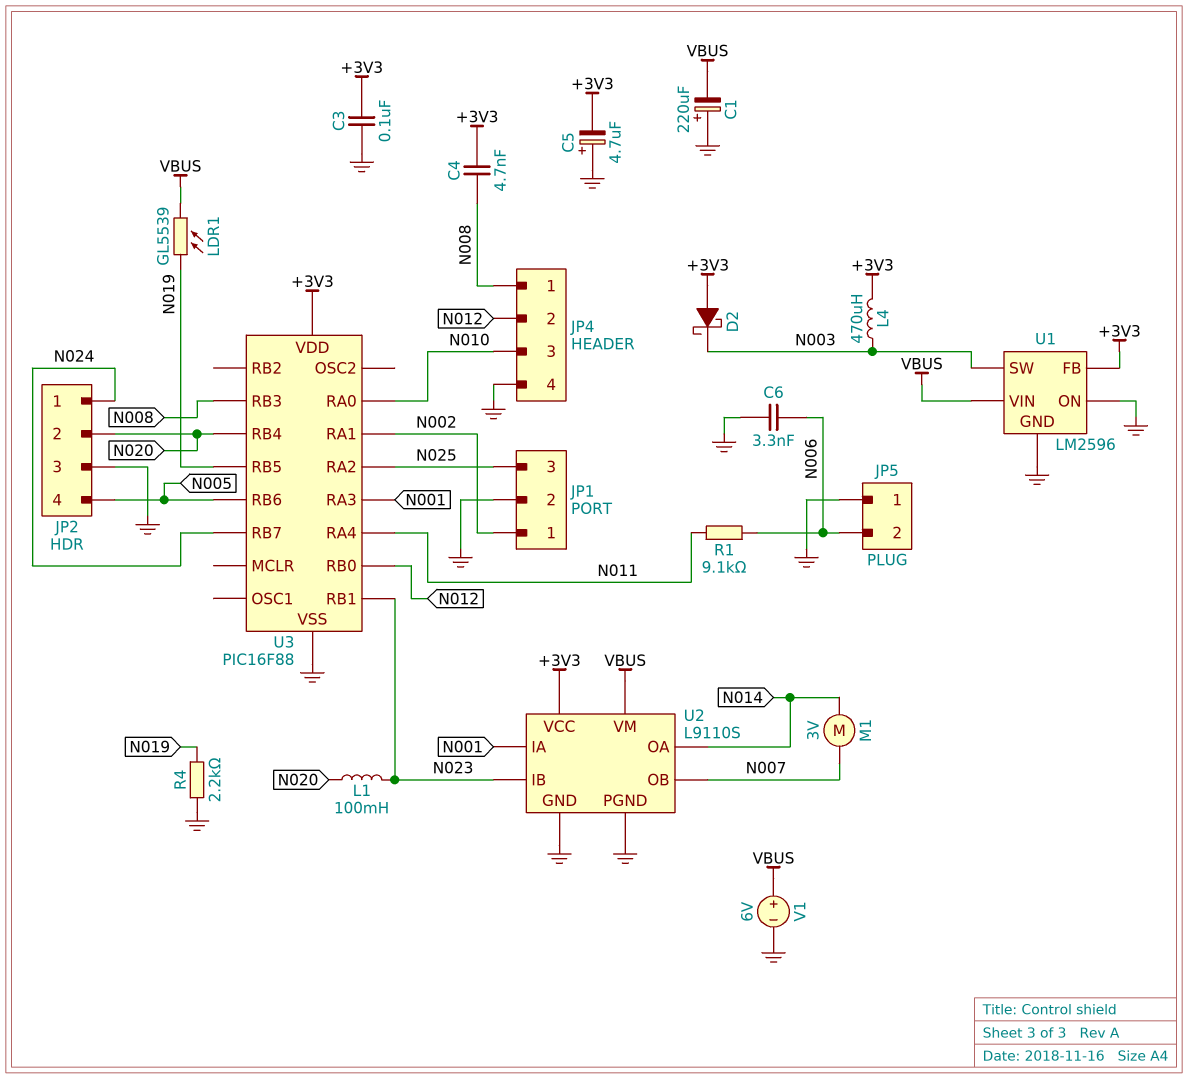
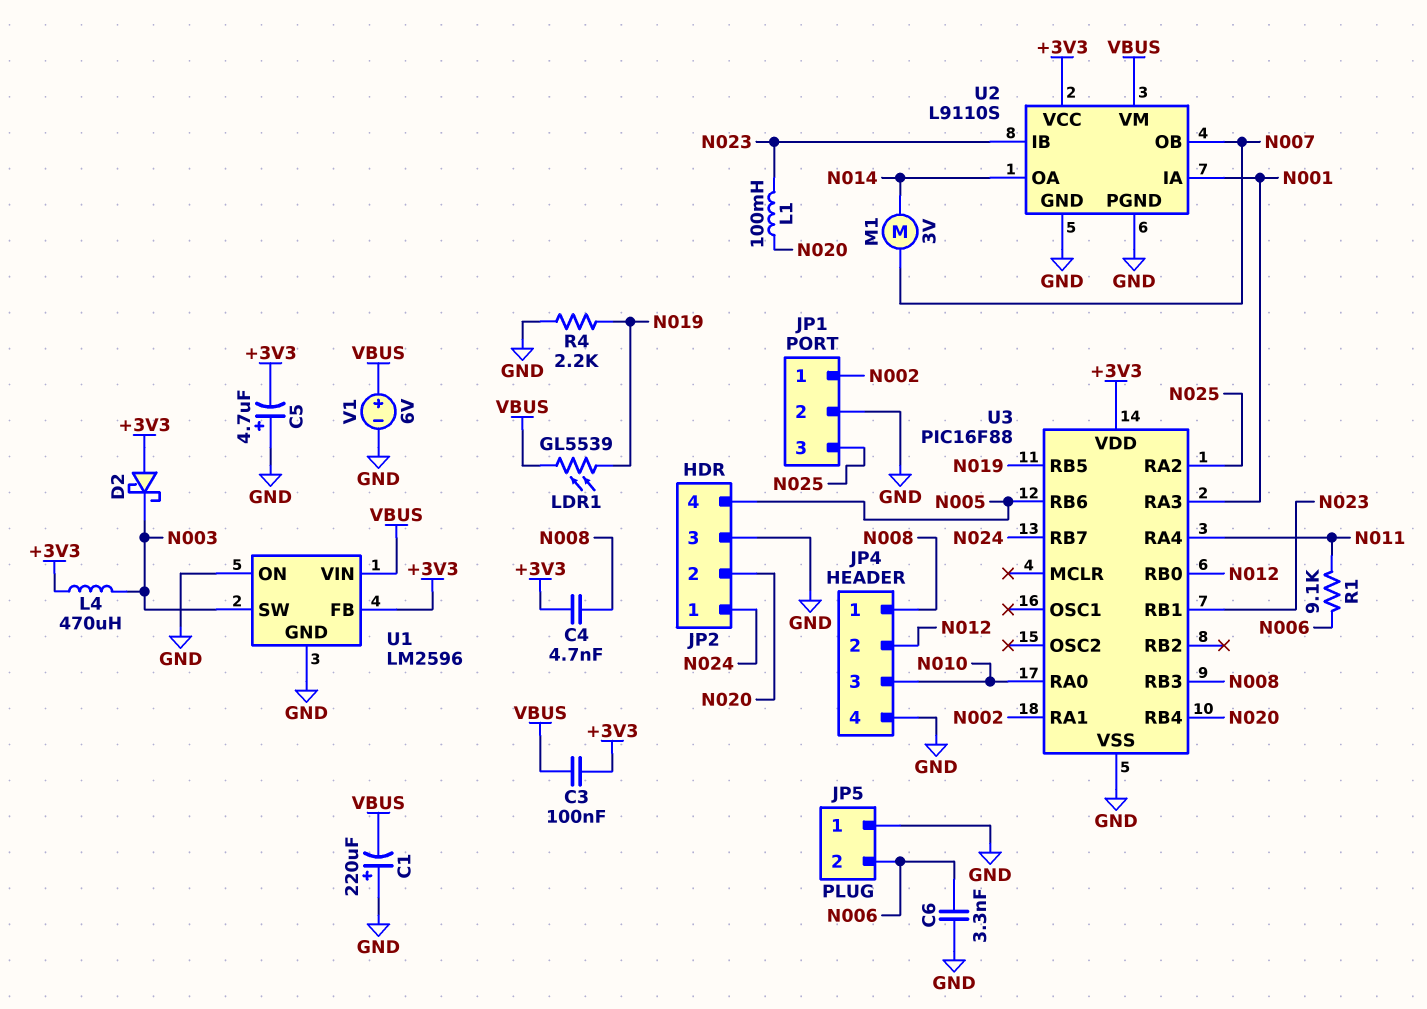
C3: 100nF (+3V3, GND) -> 100nF (+3V3, VBUS)

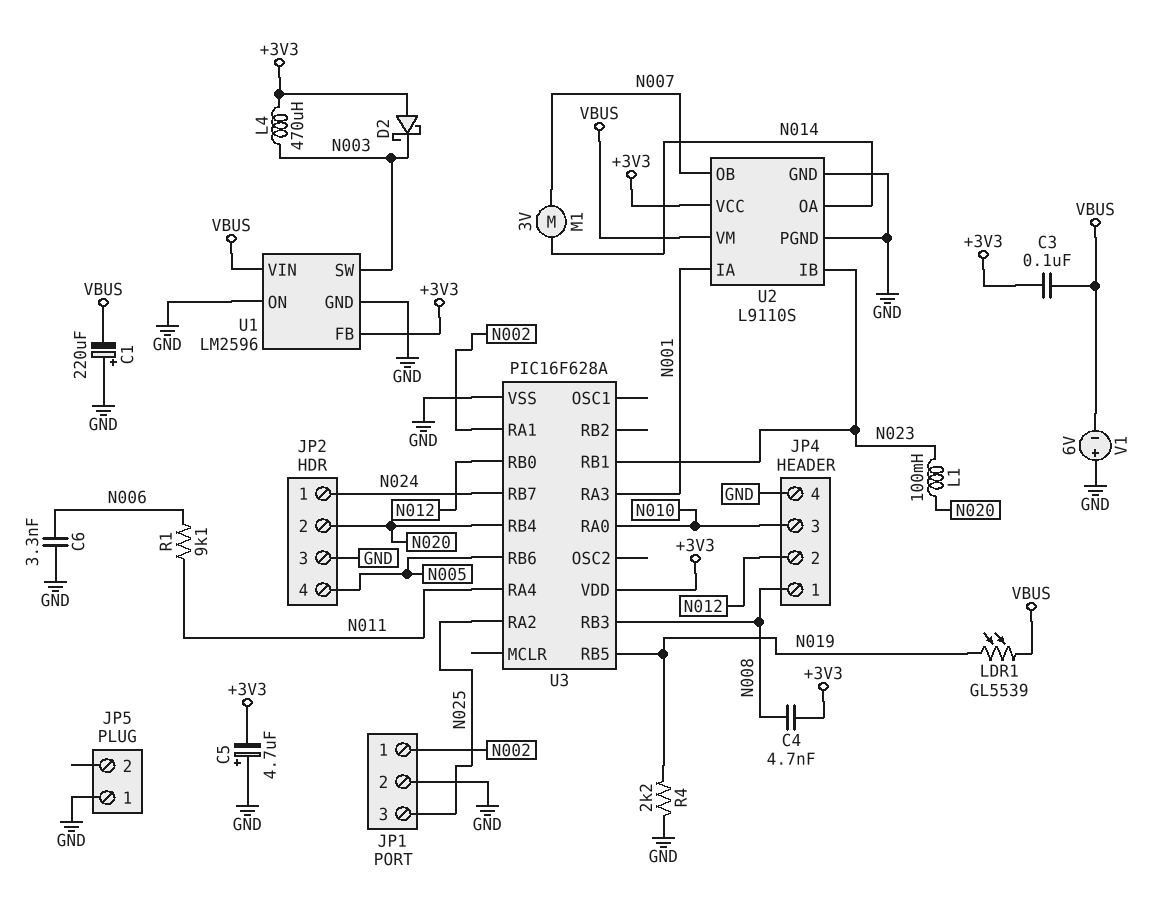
JP5 pin 2: N006 -> none
U3: PIC16F88 -> PIC16F628A
V1: 6V (plus VBUS, minus GND) -> 6V (plus GND, minus VBUS)

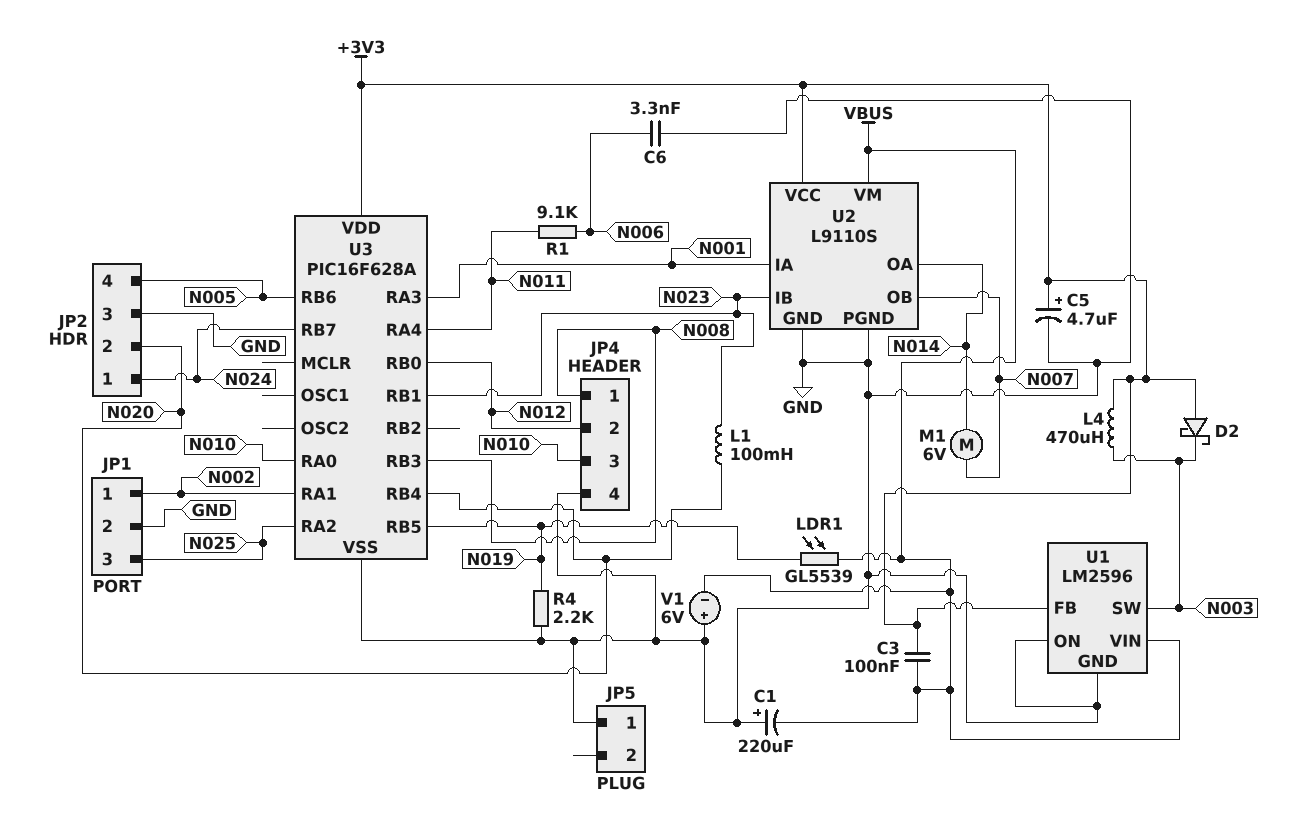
C4: 4.7nF (+3V3, N008) -> none
C5: 4.7uF (plus GND, minus +3V3) -> 4.7uF (plus +3V3, minus GND)
M1: motor 3V (N007, N014) -> motor 6V (N007, N014)

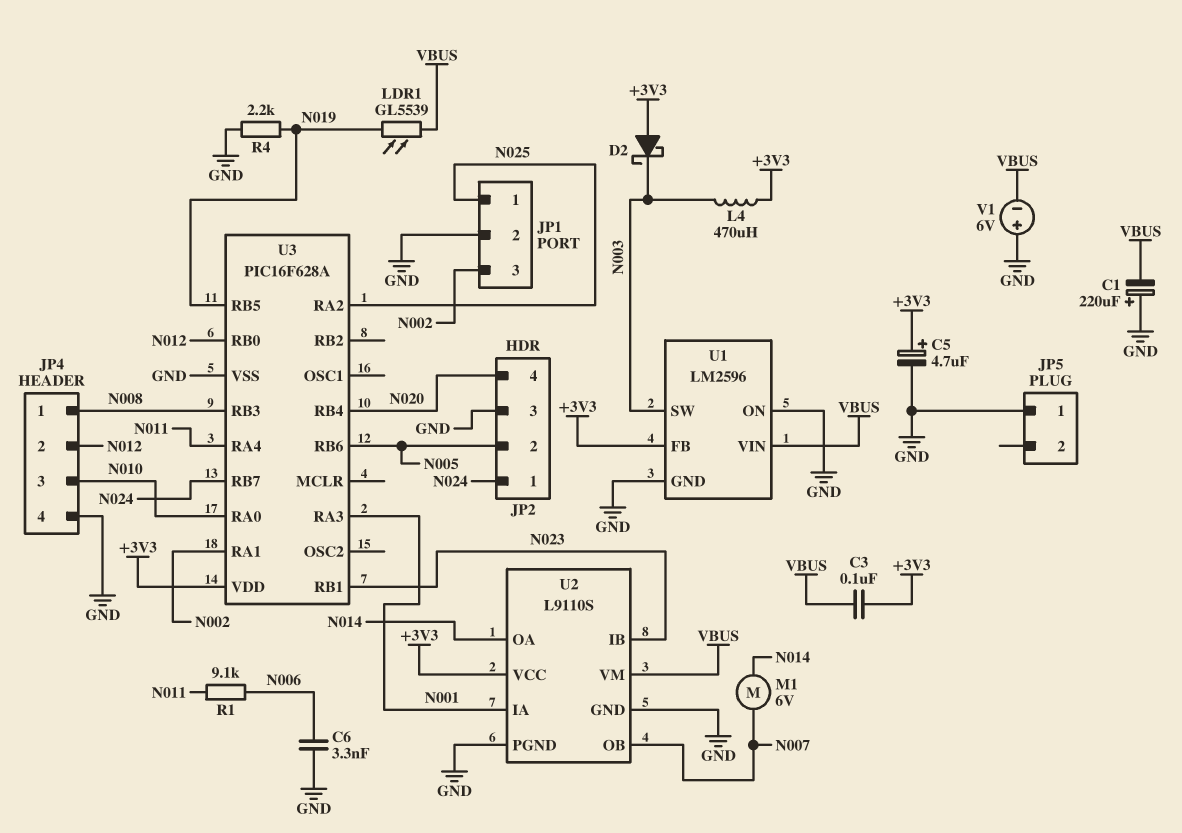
JP1 pin 1: N002 -> N025
JP1 pin 3: N025 -> N002
JP2 pin 2: N020 -> N005
JP2 pin 4: N005 -> N020
L1: 100mH (N020, N023) -> none

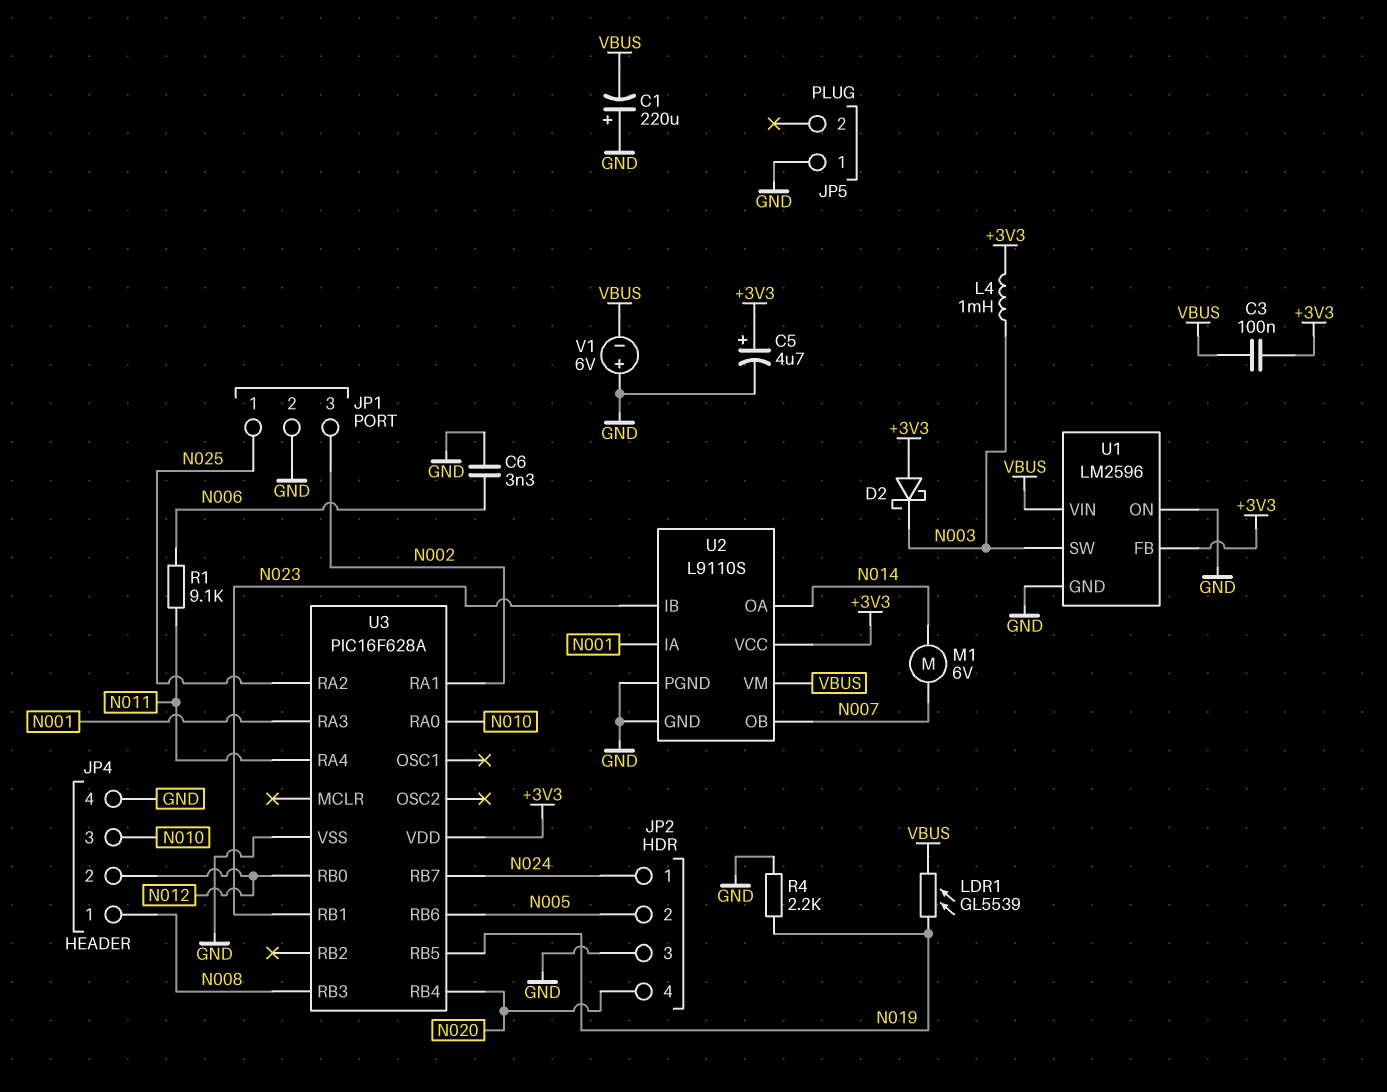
L4: 470uH (+3V3, N003) -> 1mH (+3V3, N003)

